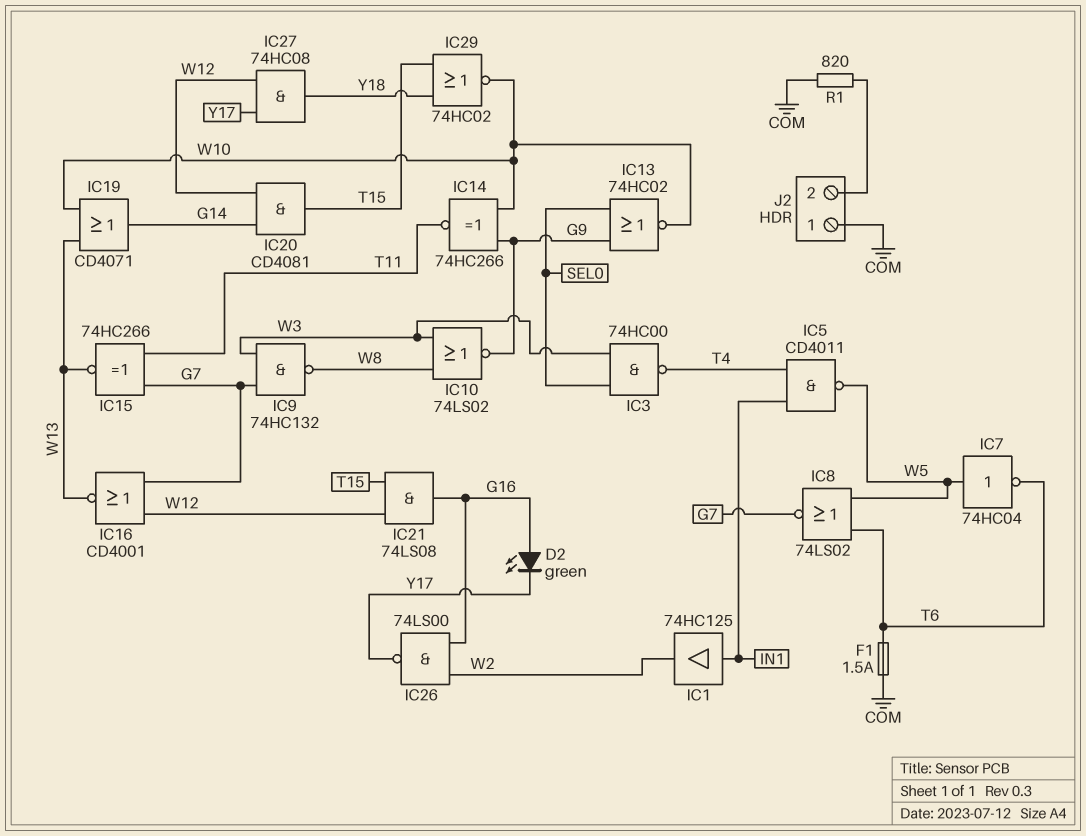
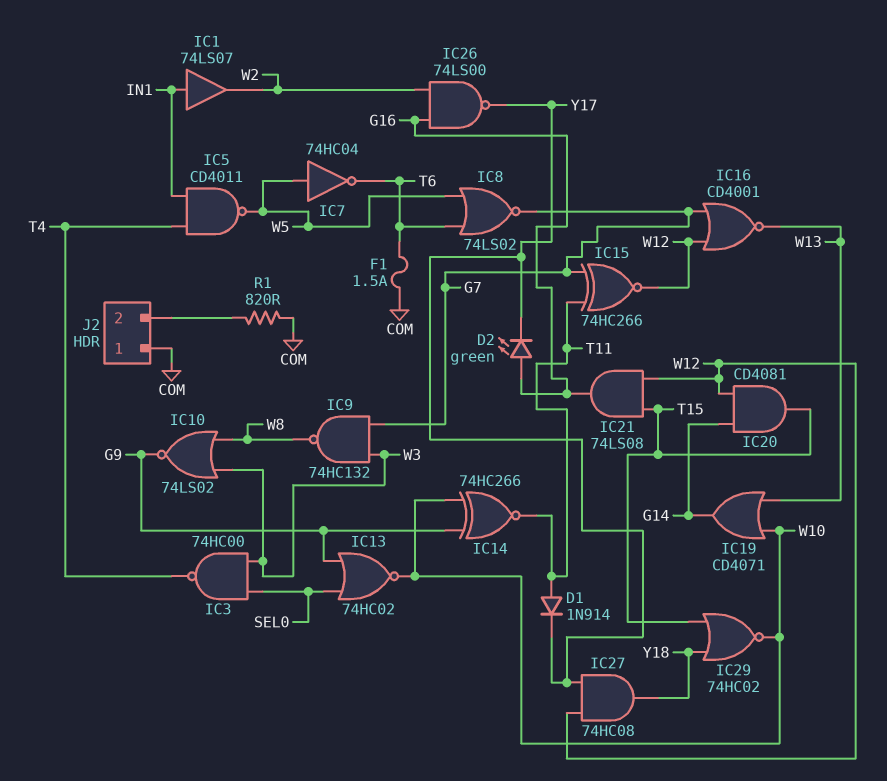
D1: none -> diode 1N914 (A T11, K Y17)
IC1: buffer 74HC125 (in IN1, out W2) -> buffer 74LS07 (in IN1, out W2)
IC15: XNOR 74HC266 (in G7, in T11, out W13) -> XNOR 74HC266 (in G7, in T11, out W12)

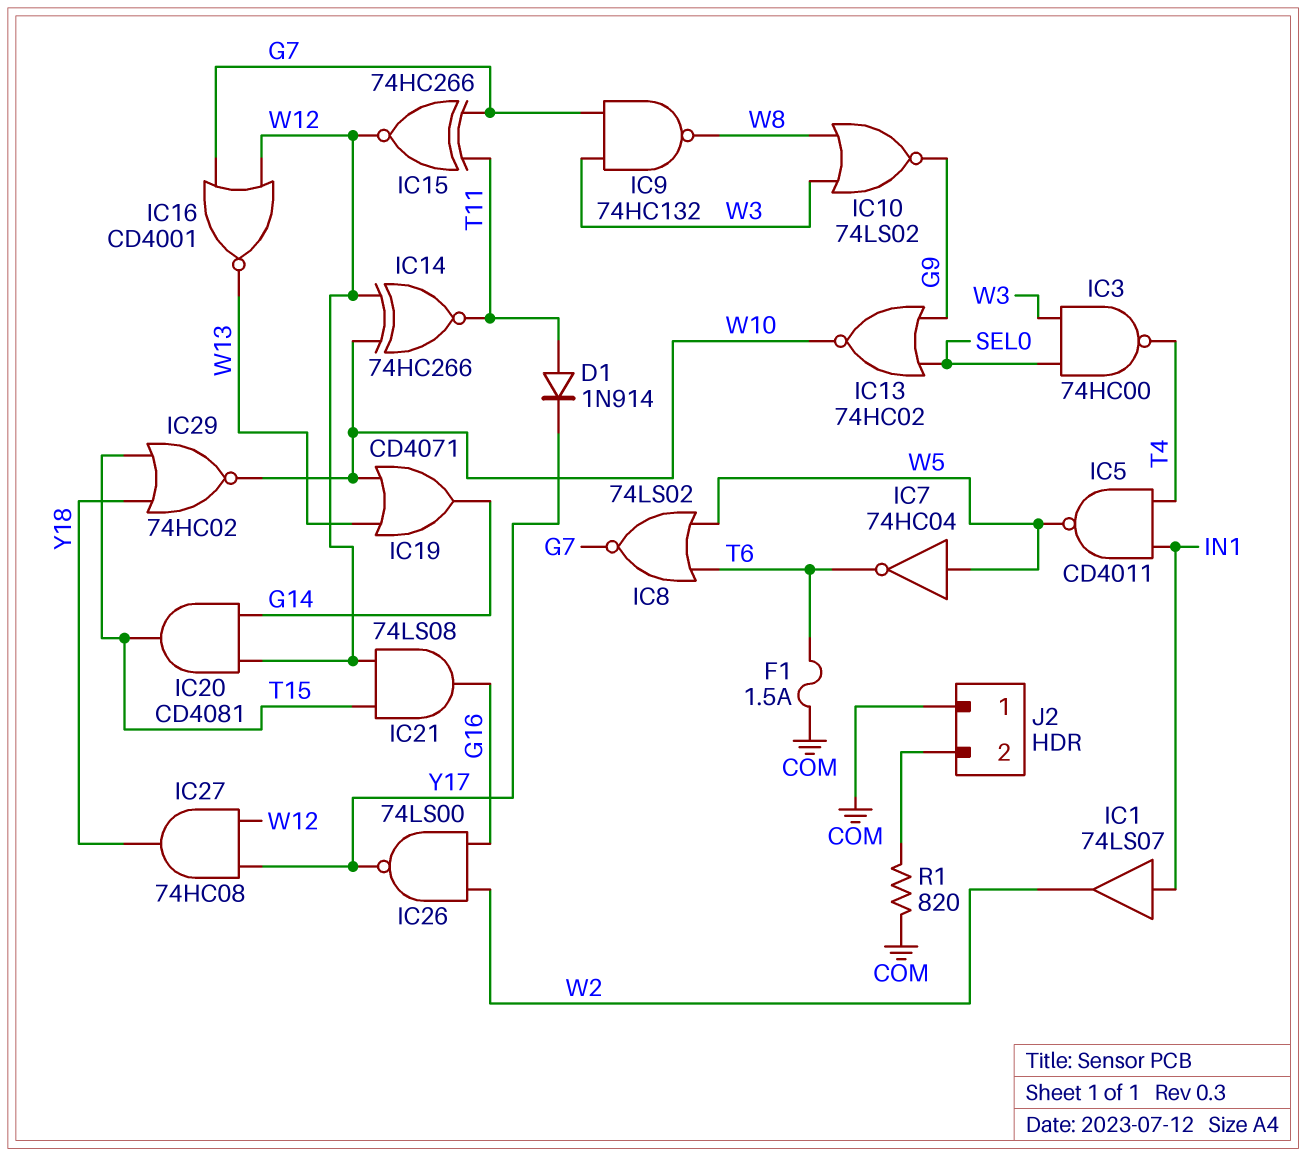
D2: LED green (A G16, K Y17) -> none
IC14: XNOR 74HC266 (in G9, in W10, out T11) -> XNOR 74HC266 (in W10, in W12, out T11)

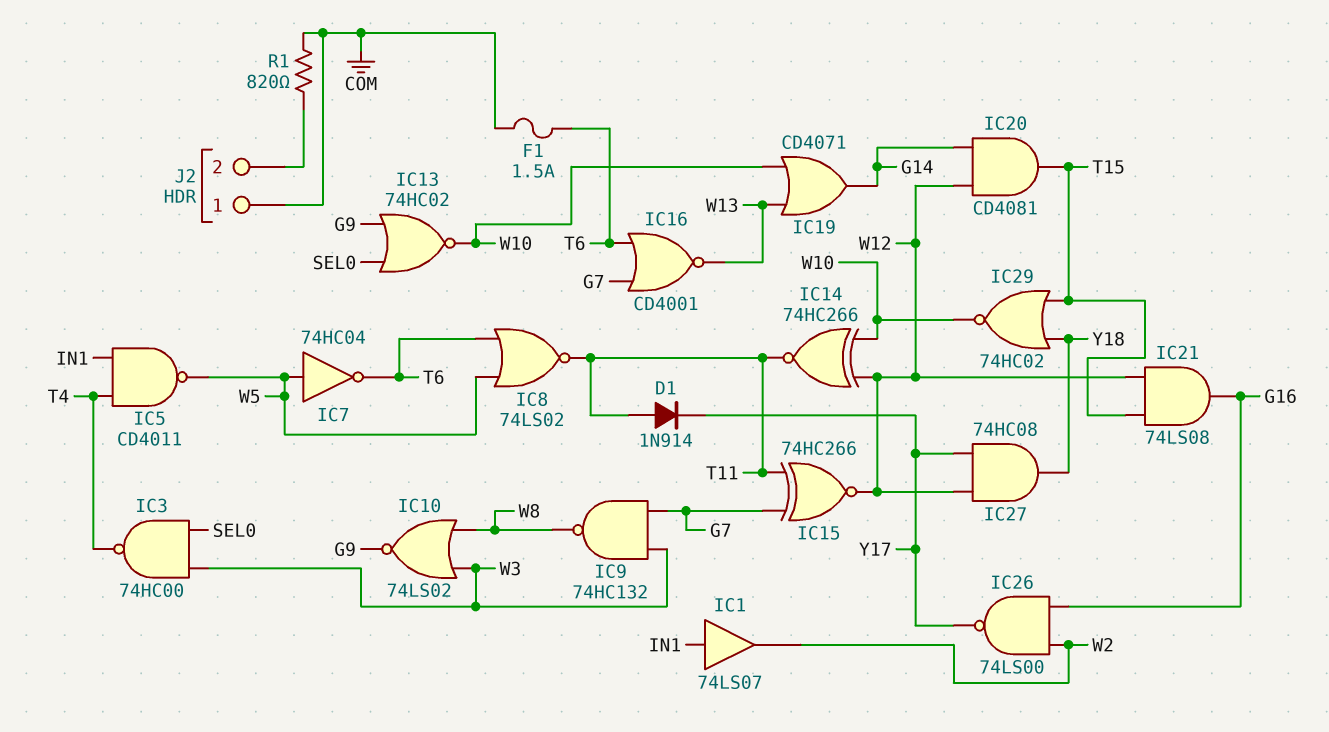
IC8: NOR 74LS02 (in T6, in W5, out G7) -> NOR 74LS02 (in T6, in W5, out T11)
IC16: NOR CD4001 (in G7, in W12, out W13) -> NOR CD4001 (in G7, in T6, out W13)

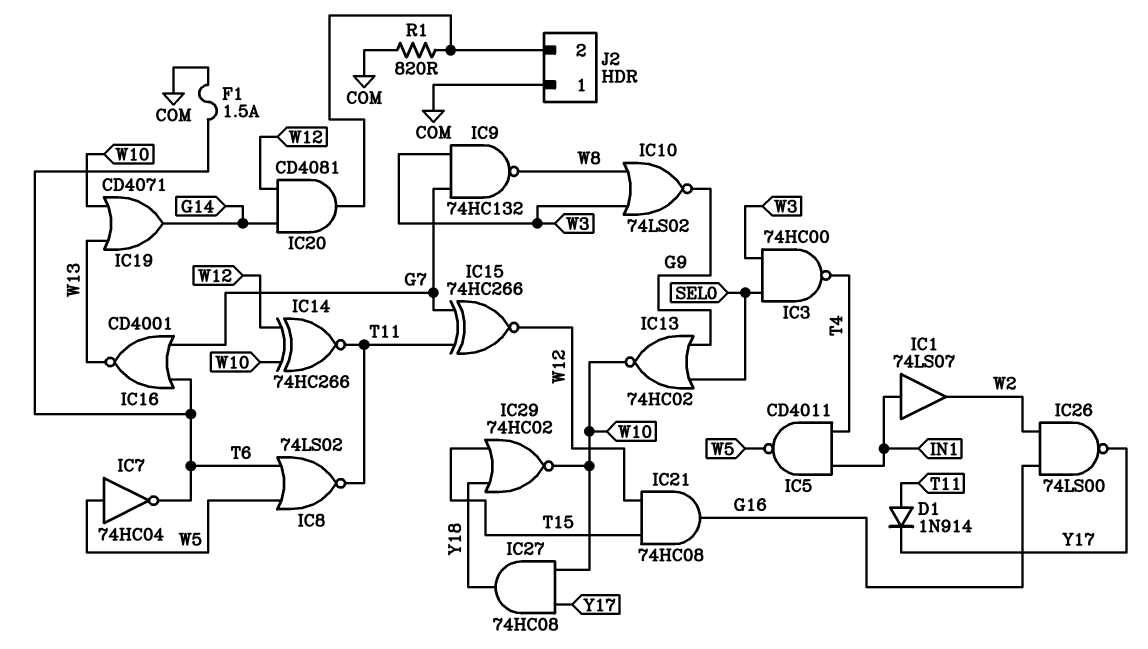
IC20: AND CD4081 (in G14, in W12, out T15) -> AND CD4081 (in G14, in W12, out J2/2)
IC21: AND 74LS08 (in T15, in W12, out G16) -> AND 74HC08 (in T15, in W12, out G16)
IC27: AND 74HC08 (in W12, in Y17, out Y18) -> AND 74HC08 (in W10, in Y17, out Y18)

